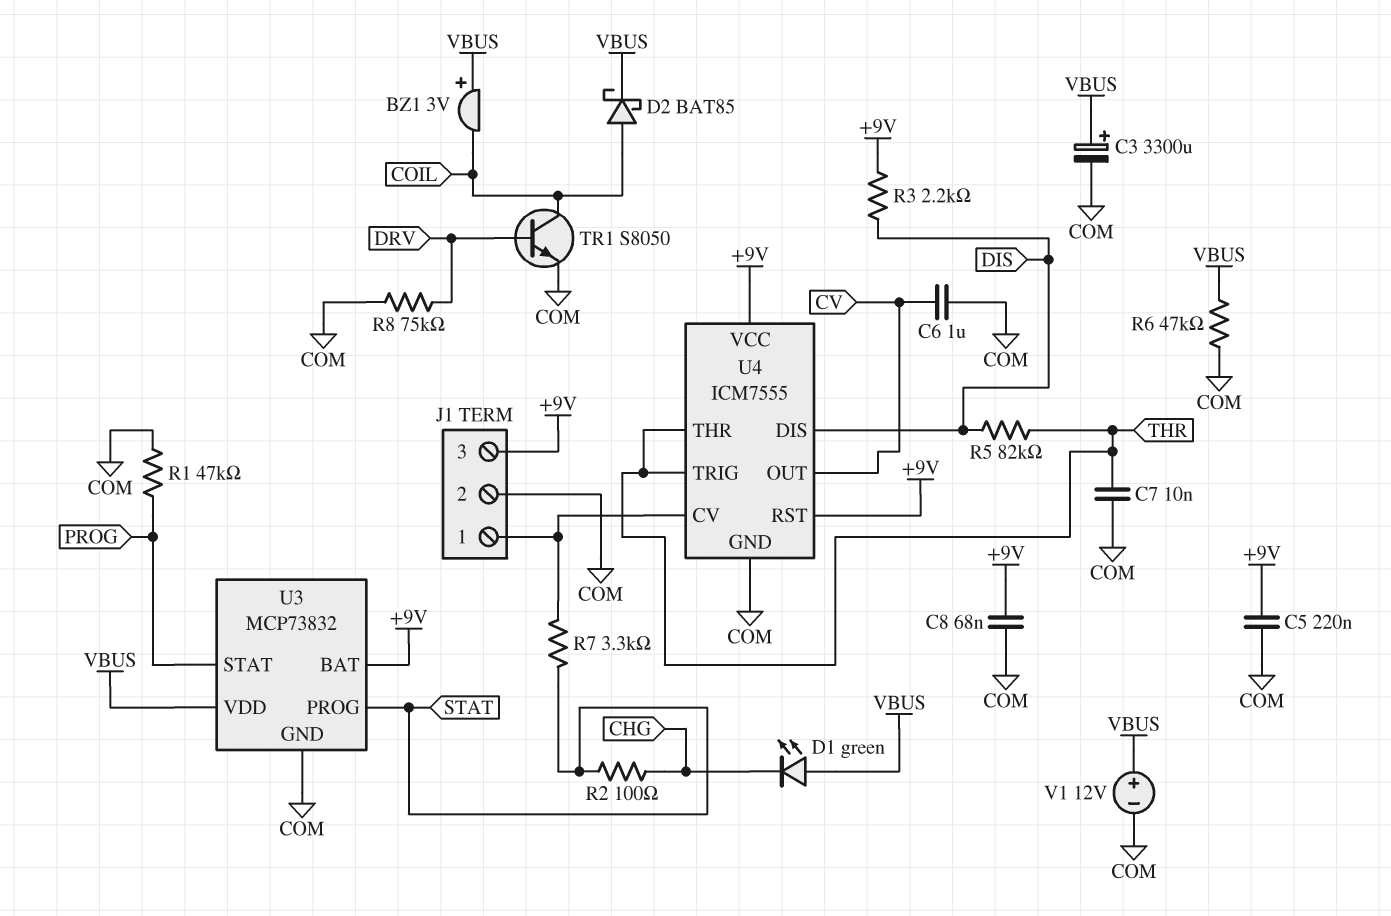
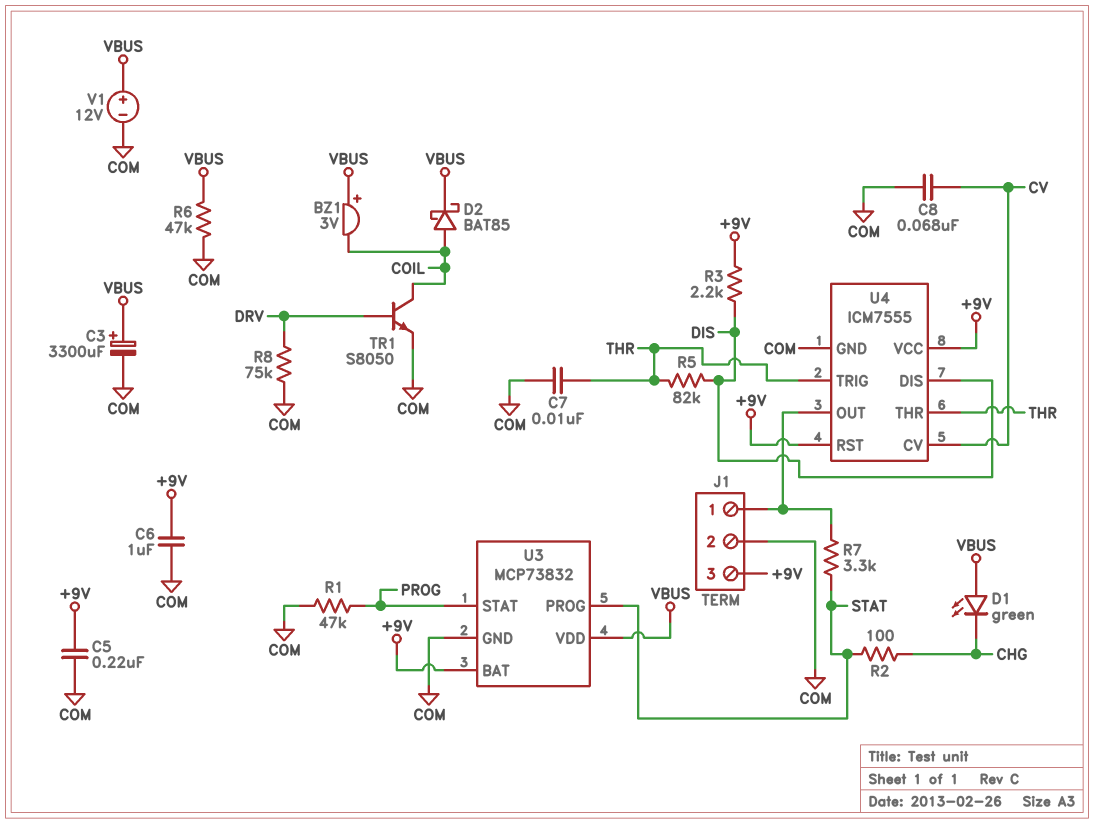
C6: 1uF (COM, CV) -> 1uF (+9V, COM)
C8: 68nF (+9V, COM) -> 68nF (COM, CV)
U4 pin CV: J1/1 -> CV
U4 pin OUT: CV -> J1/1

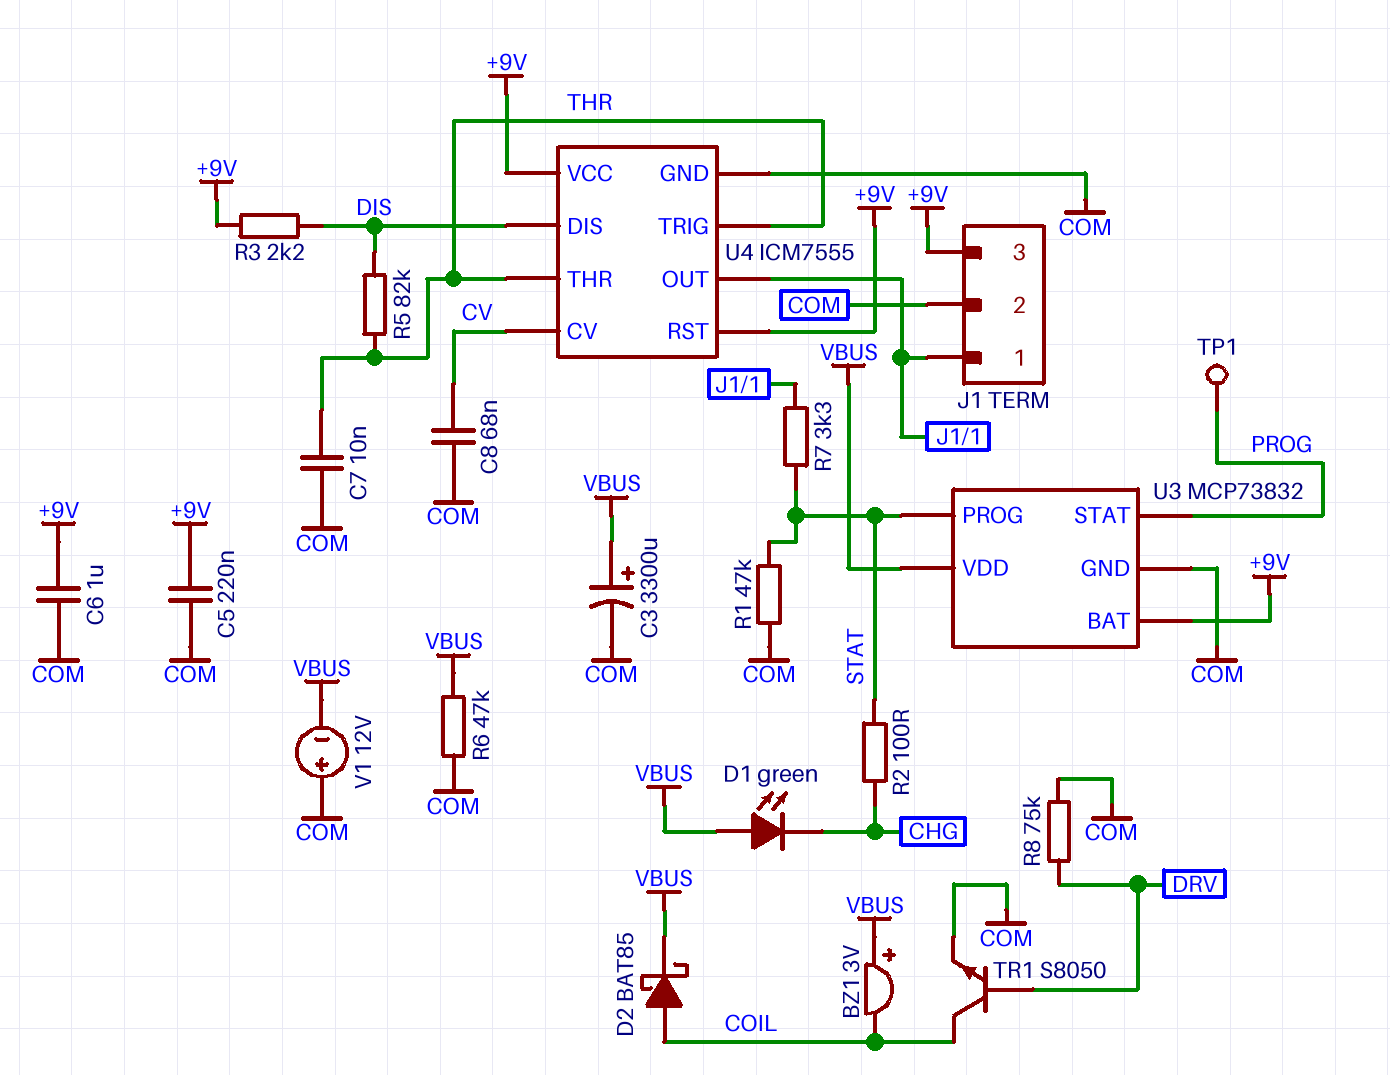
R1: 47k (COM, PROG) -> 47k (COM, STAT)
TP1: none -> test point (PROG)
V1: 12V (plus VBUS, minus COM) -> 12V (plus COM, minus VBUS)

